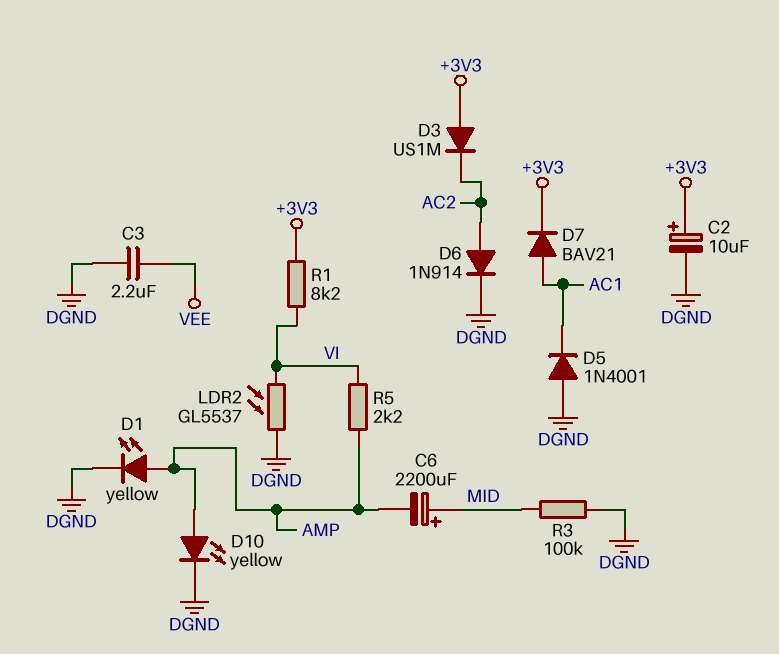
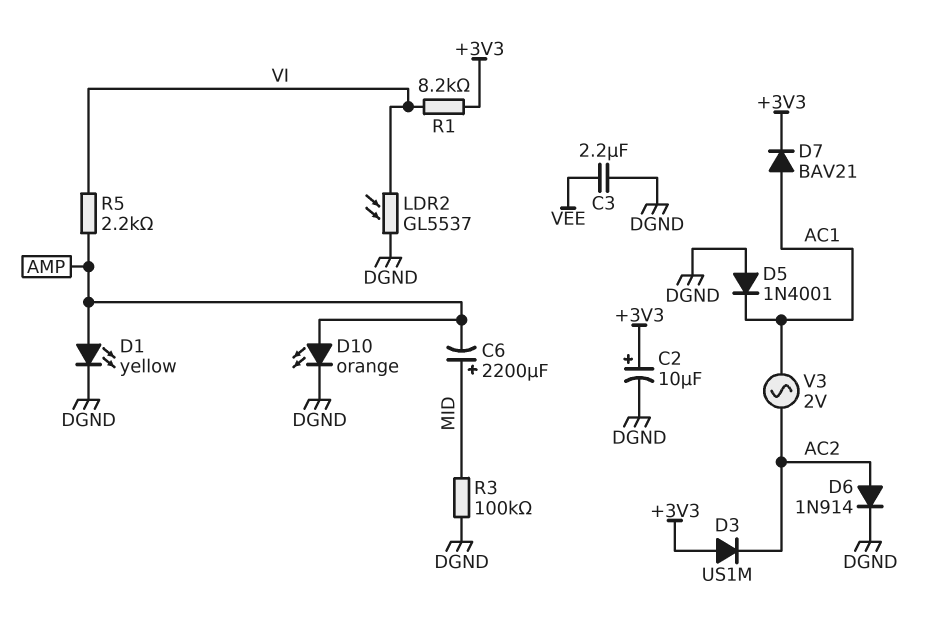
D10: LED yellow (A AMP, K DGND) -> LED orange (A AMP, K DGND)
V3: none -> AC 2V (AC1, AC2)

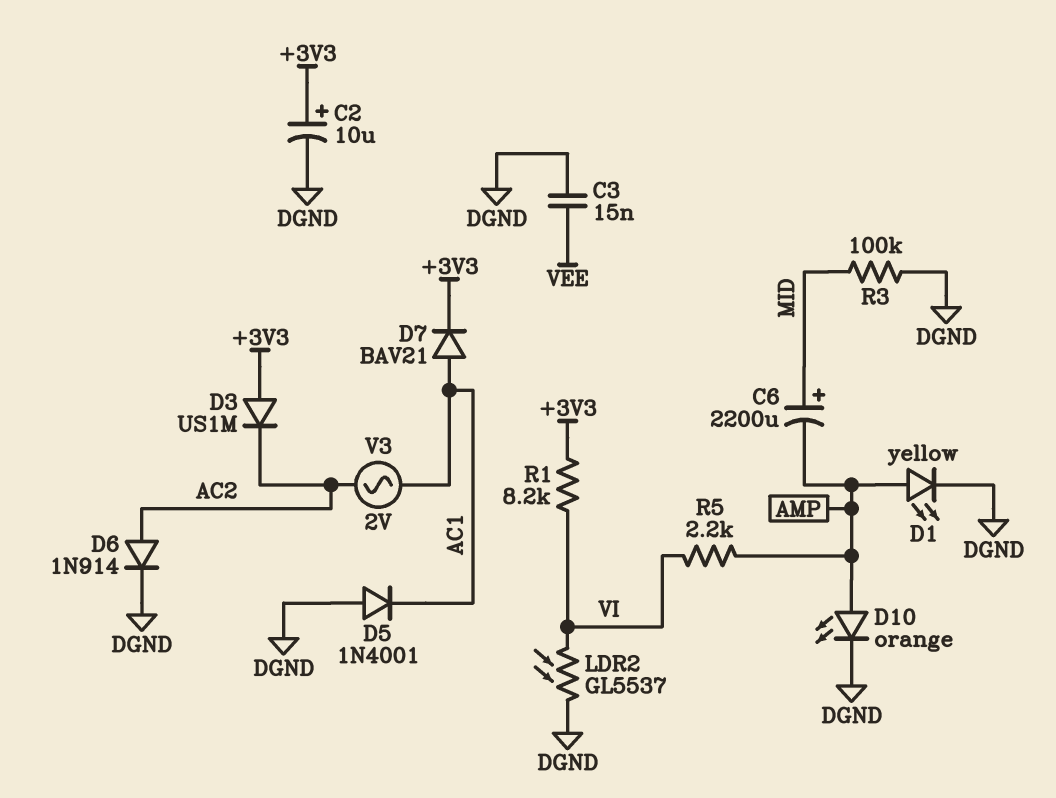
C3: 2.2uF (DGND, VEE) -> 15nF (DGND, VEE)

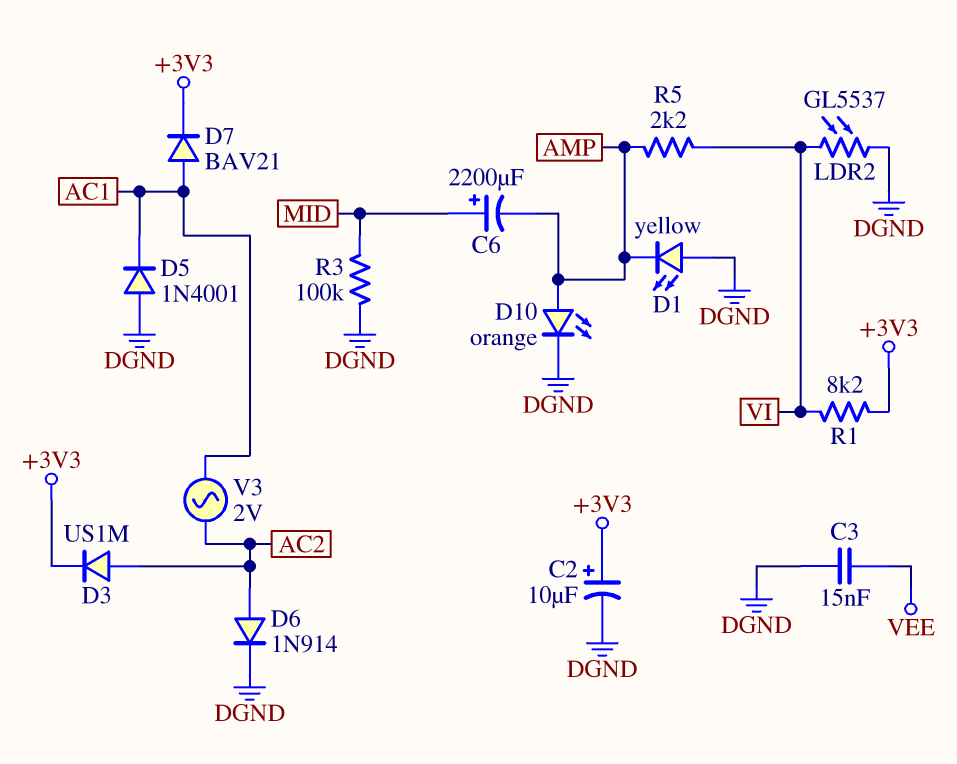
D1: LED yellow (A AMP, K DGND) -> LED yellow (A DGND, K AMP)
D3: diode US1M (A +3V3, K AC2) -> diode US1M (A AC2, K +3V3)

